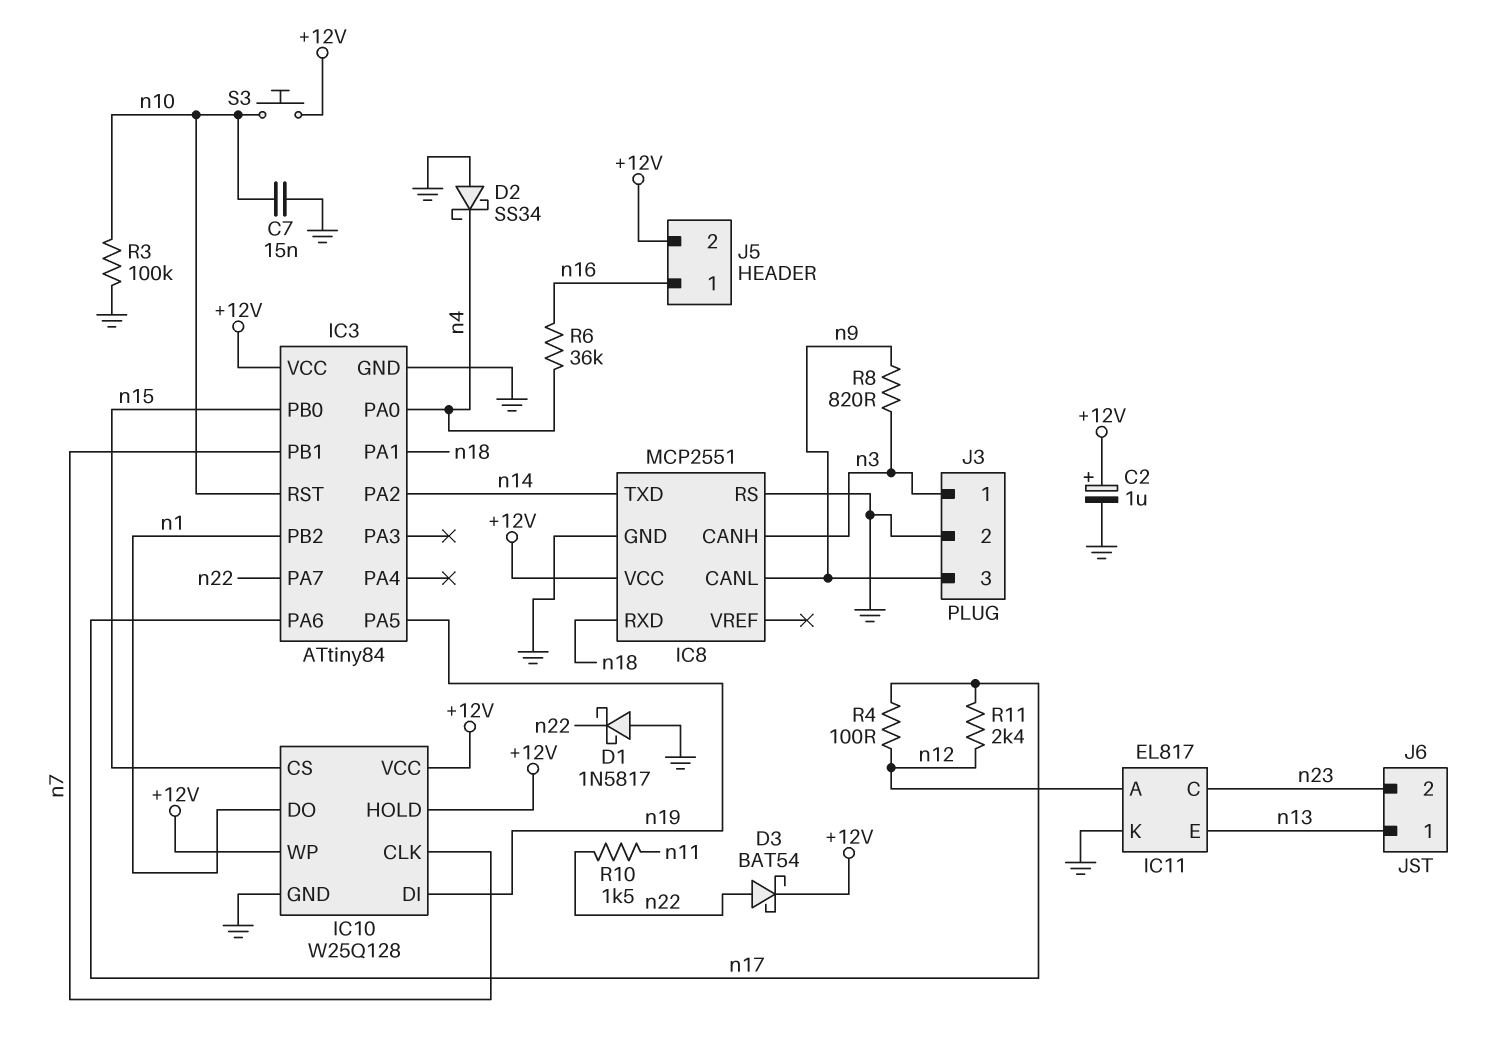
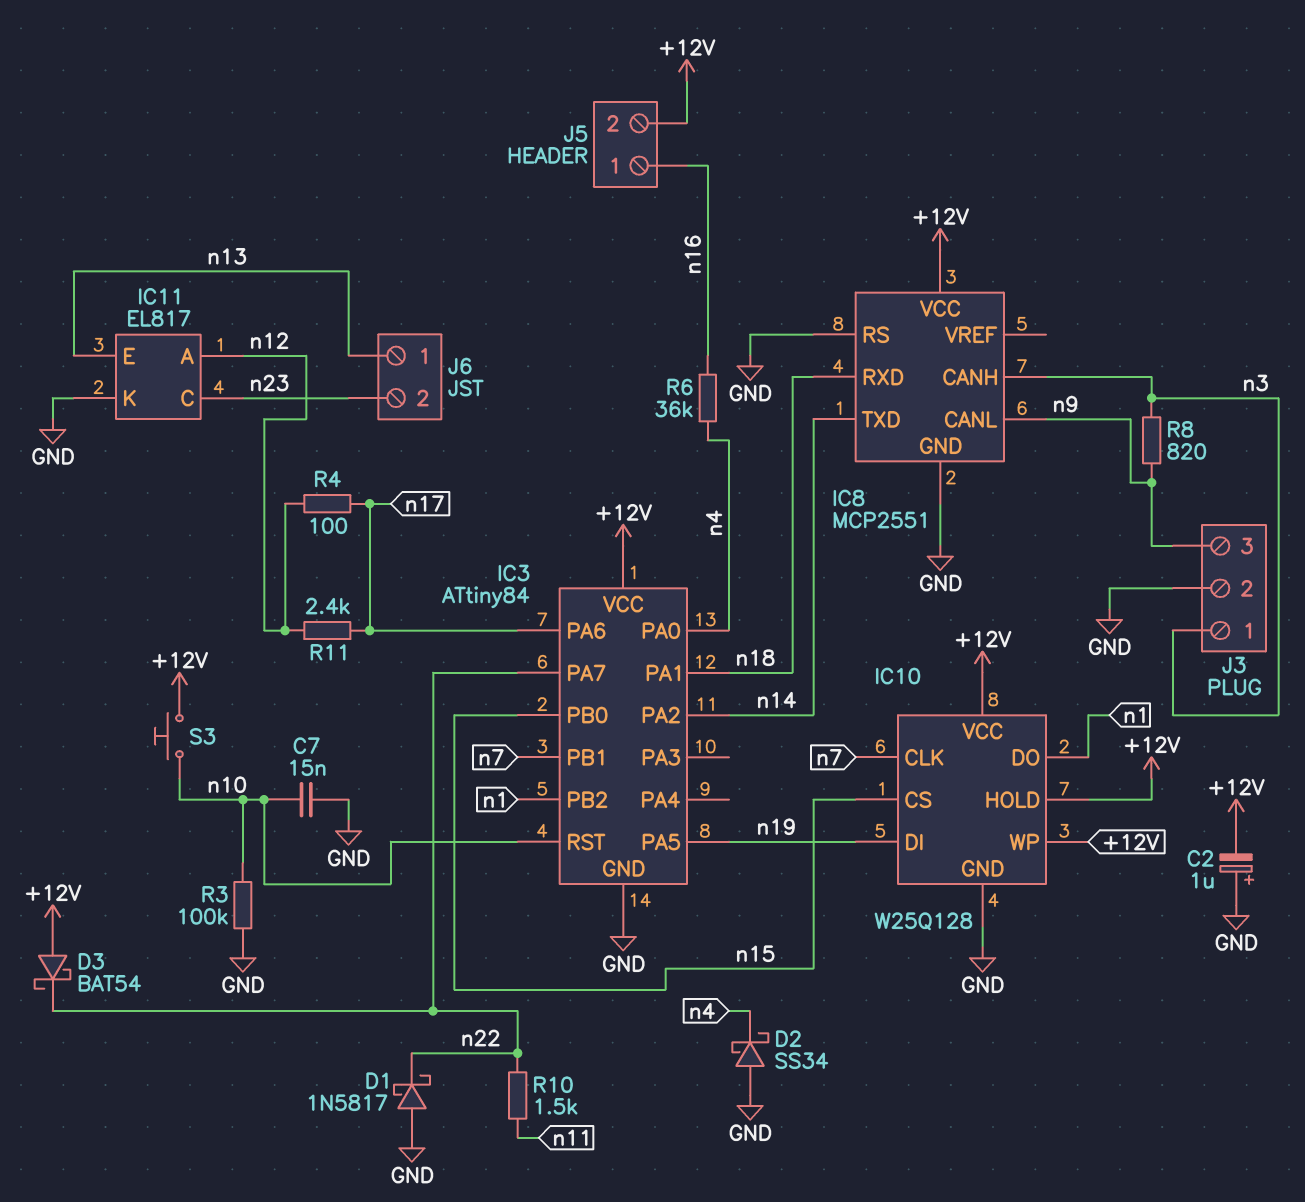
C2: 1uF (plus +12V, minus GND) -> 1uF (plus GND, minus +12V)
D3: schottky BAT54 (A n22, K +12V) -> schottky BAT54 (A +12V, K n22)

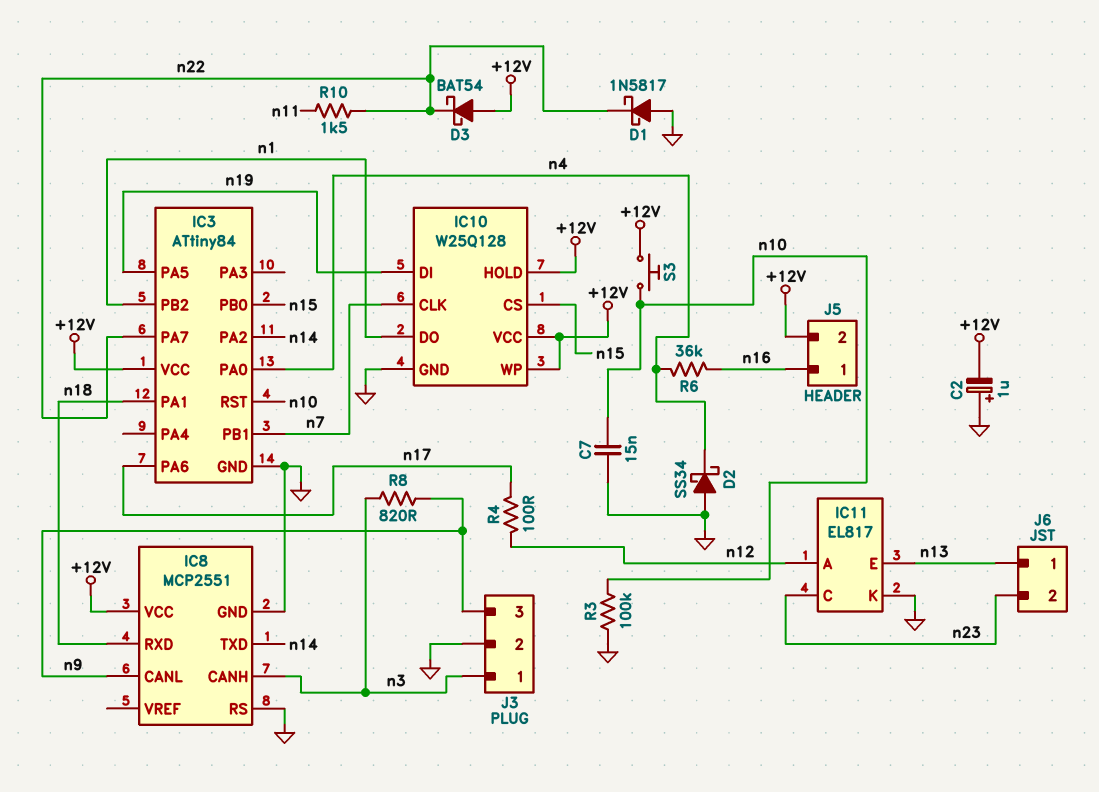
R11: 2.4k (n12, n17) -> none

